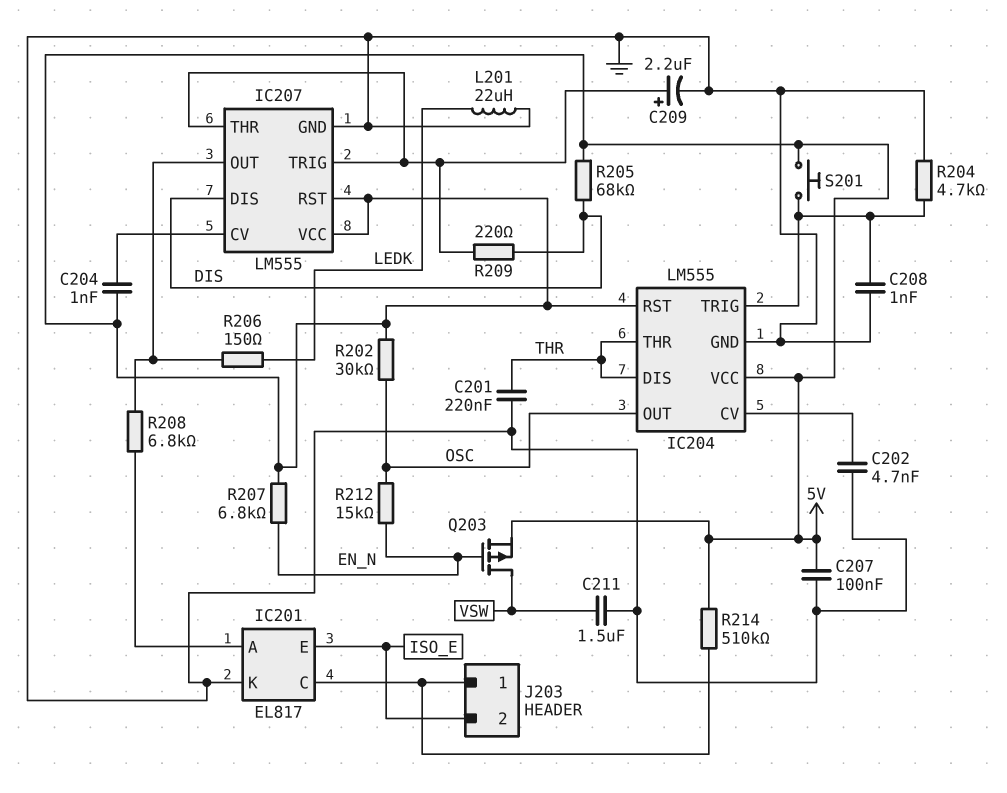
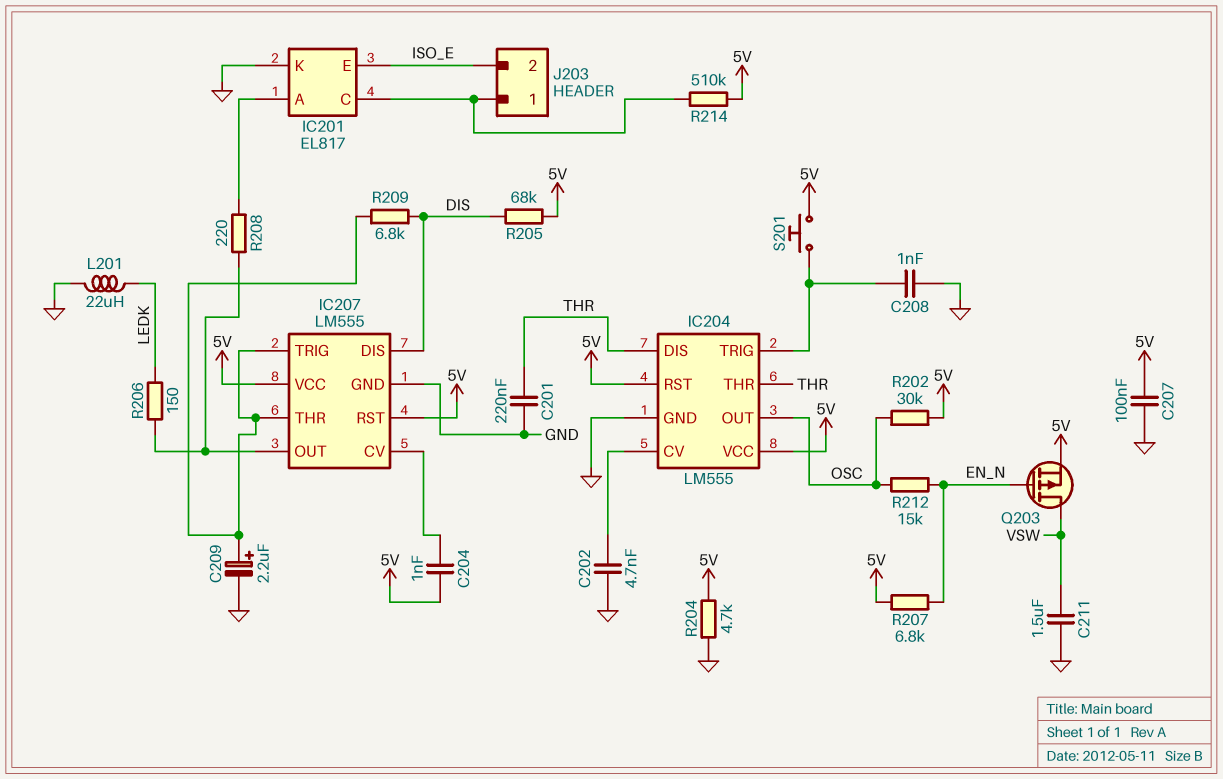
R204: 4.7k (GND, IC204/TRIG) -> 4.7k (5V, GND)
R208: 6.8k (IC201/A, IC207/OUT) -> 220 (IC201/A, IC207/OUT)
R209: 220 (DIS, IC207/THR) -> 6.8k (DIS, IC207/THR)

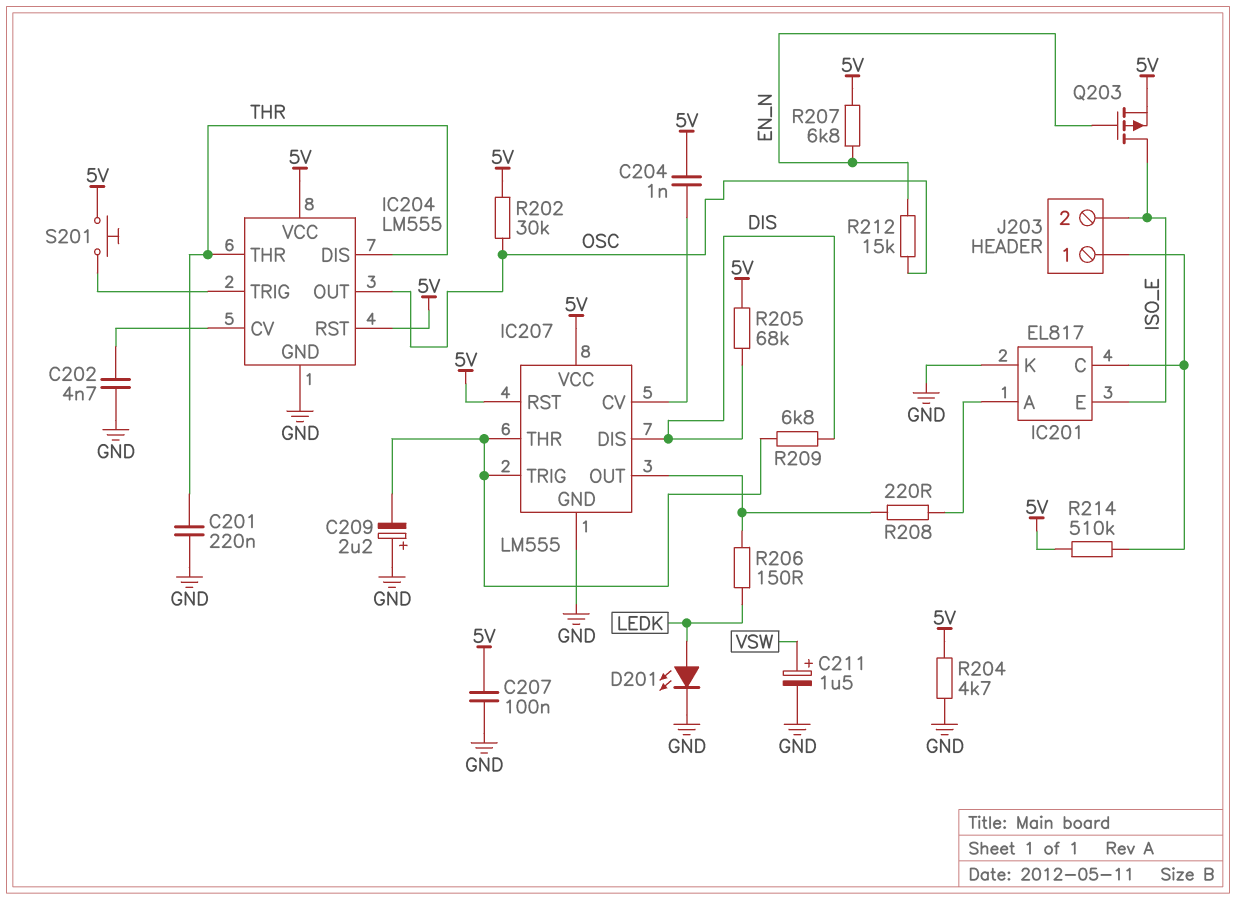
C208: 1nF (GND, IC204/TRIG) -> none
C209: 2.2uF (plus IC207/THR, minus GND) -> 2.2uF (plus GND, minus IC207/THR)
C211: 1.5uF (GND, VSW) -> 1.5uF (plus VSW, minus GND)
D201: none -> LED (A LEDK, K GND)
L201: 22uH (GND, LEDK) -> none
Q203: PMOS (G EN_N, D VSW, S 5V) -> PMOS (G EN_N, D ISO_E, S 5V)

